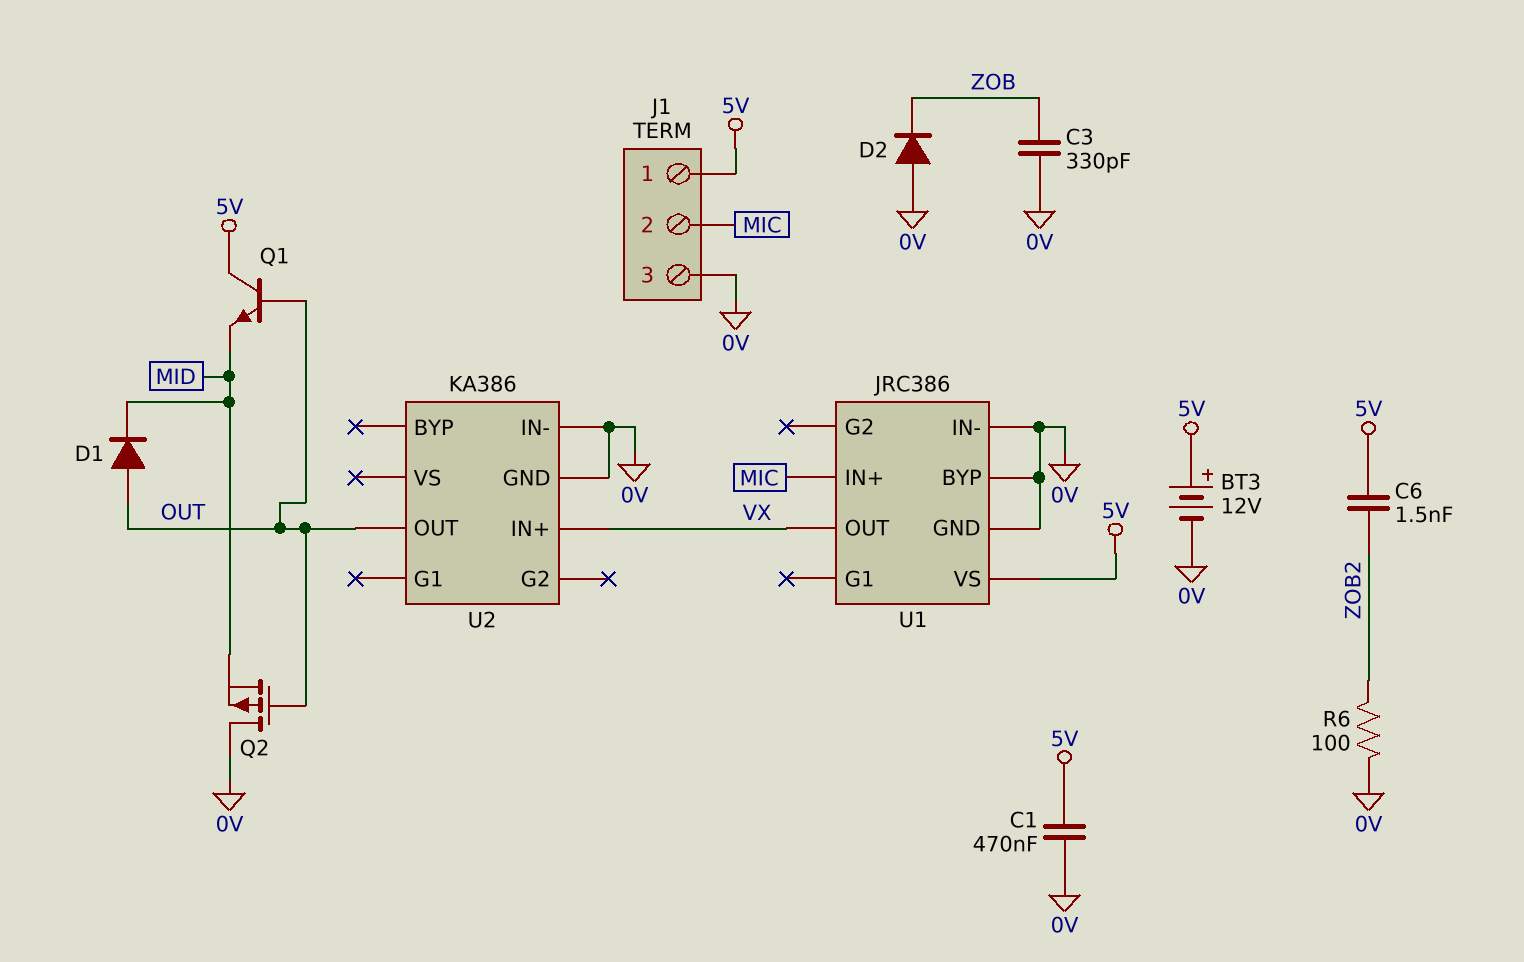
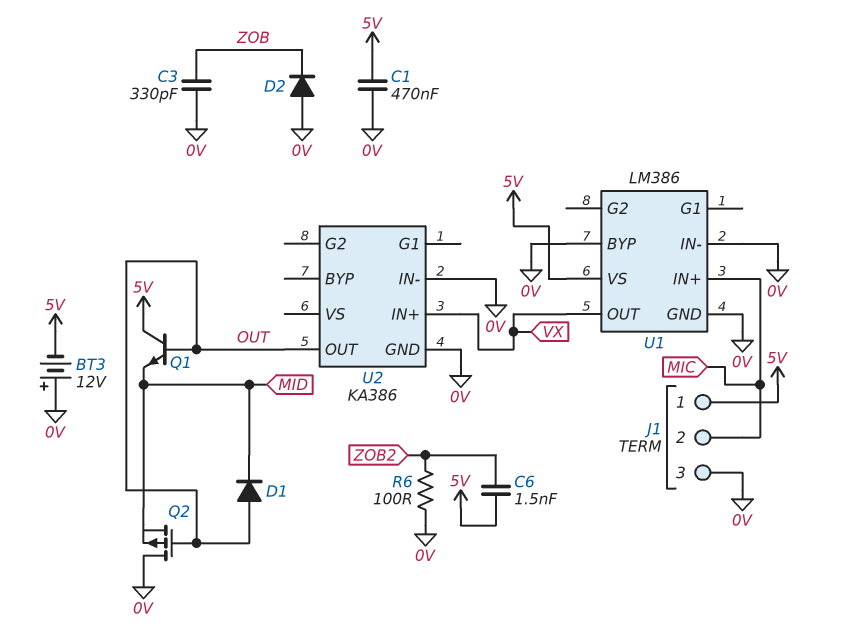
BT3: 12V (plus 5V, minus 0V) -> 12V (plus 0V, minus 5V)
U1: JRC386 -> LM386

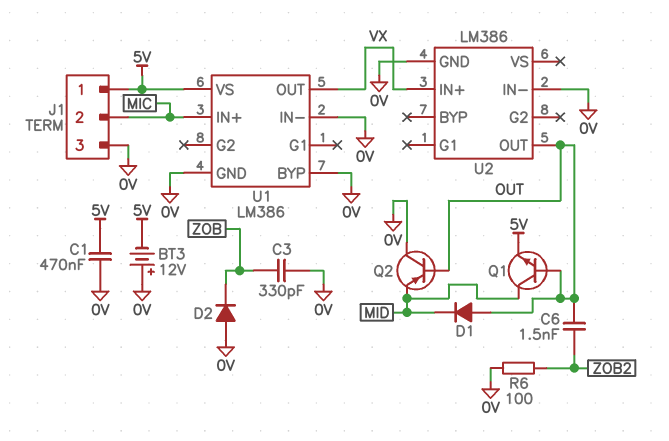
C6: 1.5nF (5V, ZOB2) -> 1.5nF (OUT, ZOB2)
Q1: NPN (B OUT, C 5V, E MID) -> NPN (B OUT, C MID, E 5V)
Q2: PMOS (G OUT, D 0V, S MID) -> PNP (B OUT, C 0V, E MID)
U2: KA386 -> LM386

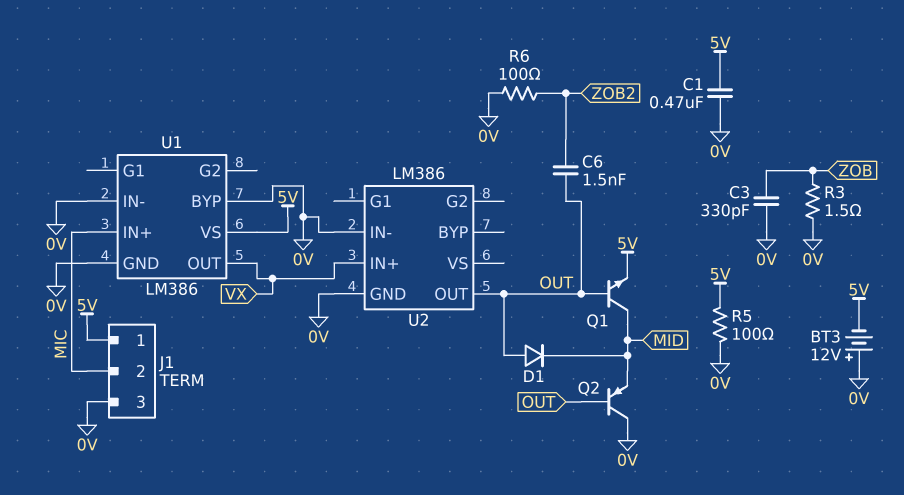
D2: diode (A 0V, K ZOB) -> none
R3: none -> 1.5 (0V, ZOB)
R5: none -> 100 (0V, 5V)

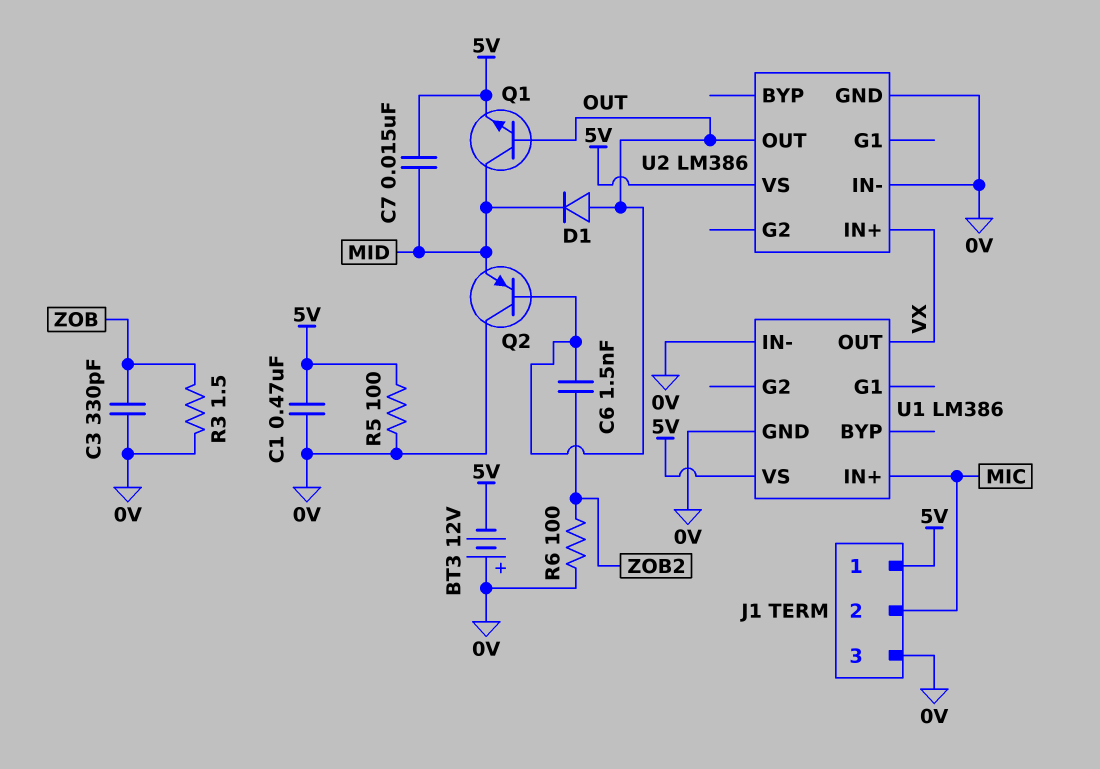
C7: none -> 15nF (5V, MID)
U1 pin BYP: 0V -> none
U2 pin VS: none -> 5V

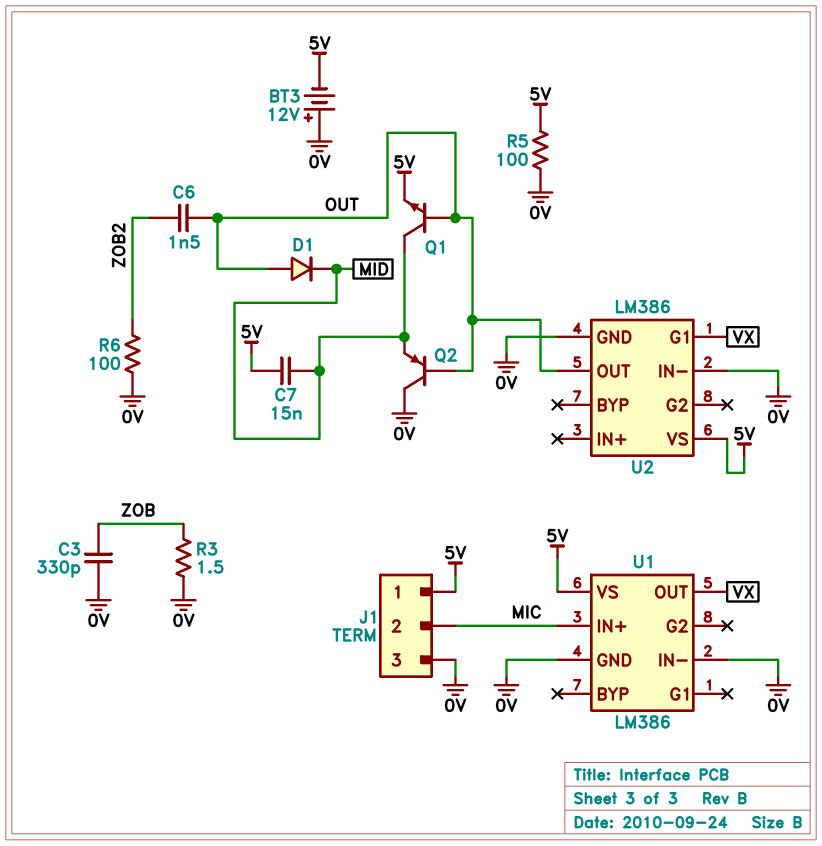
C1: 470nF (0V, 5V) -> none
U2 pin G1: none -> VX
U2 pin IN+: VX -> none

